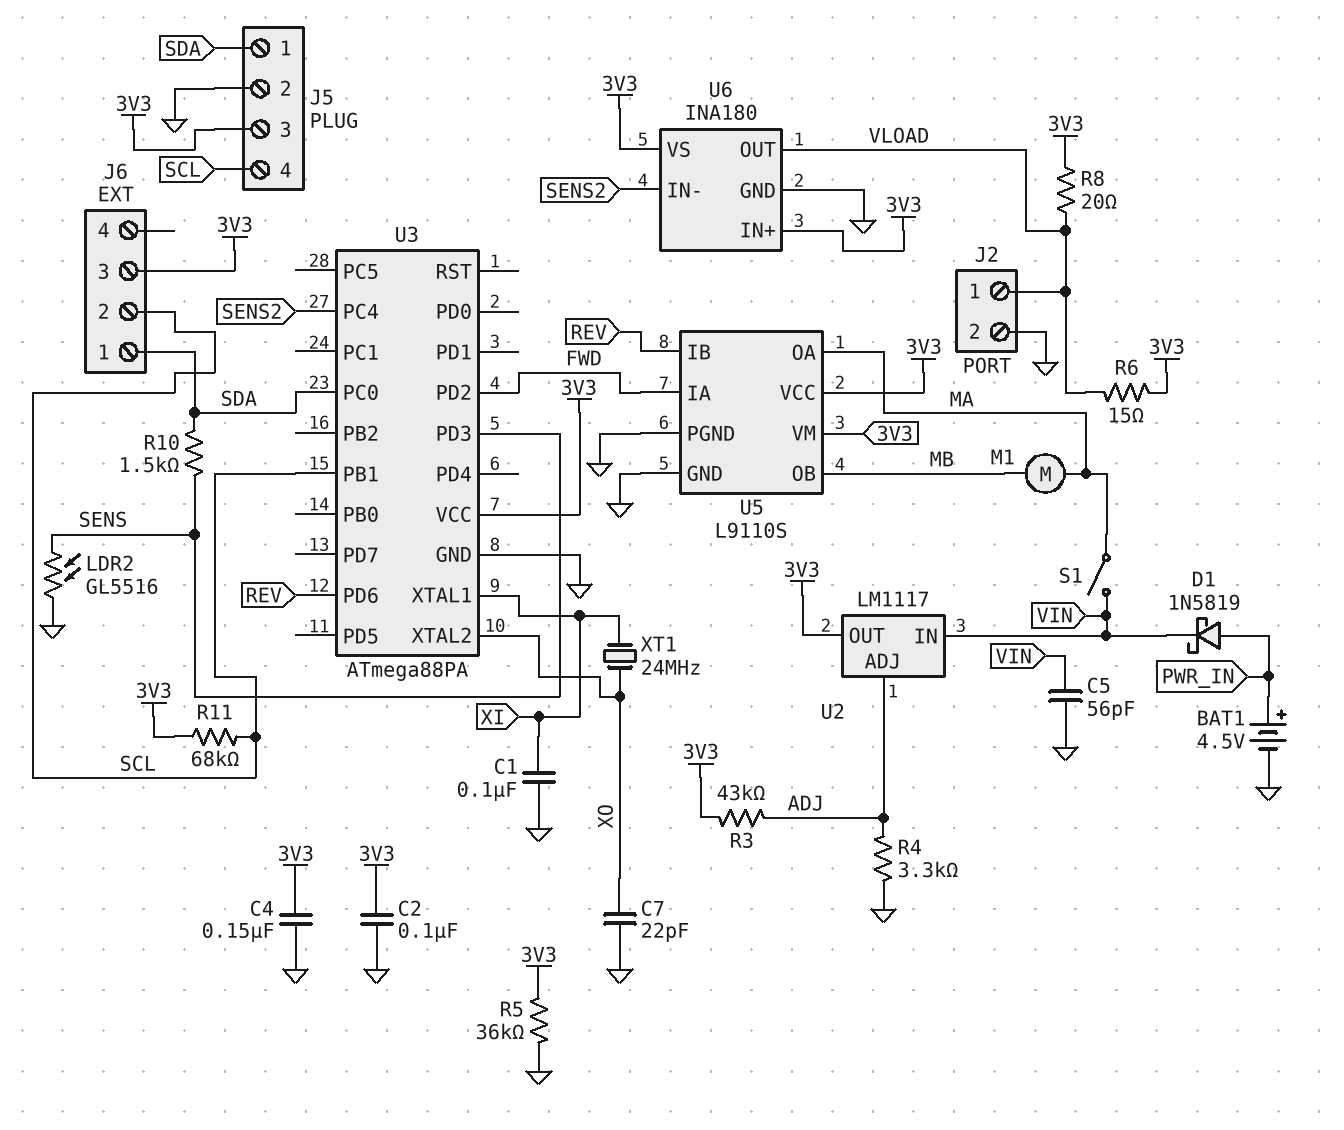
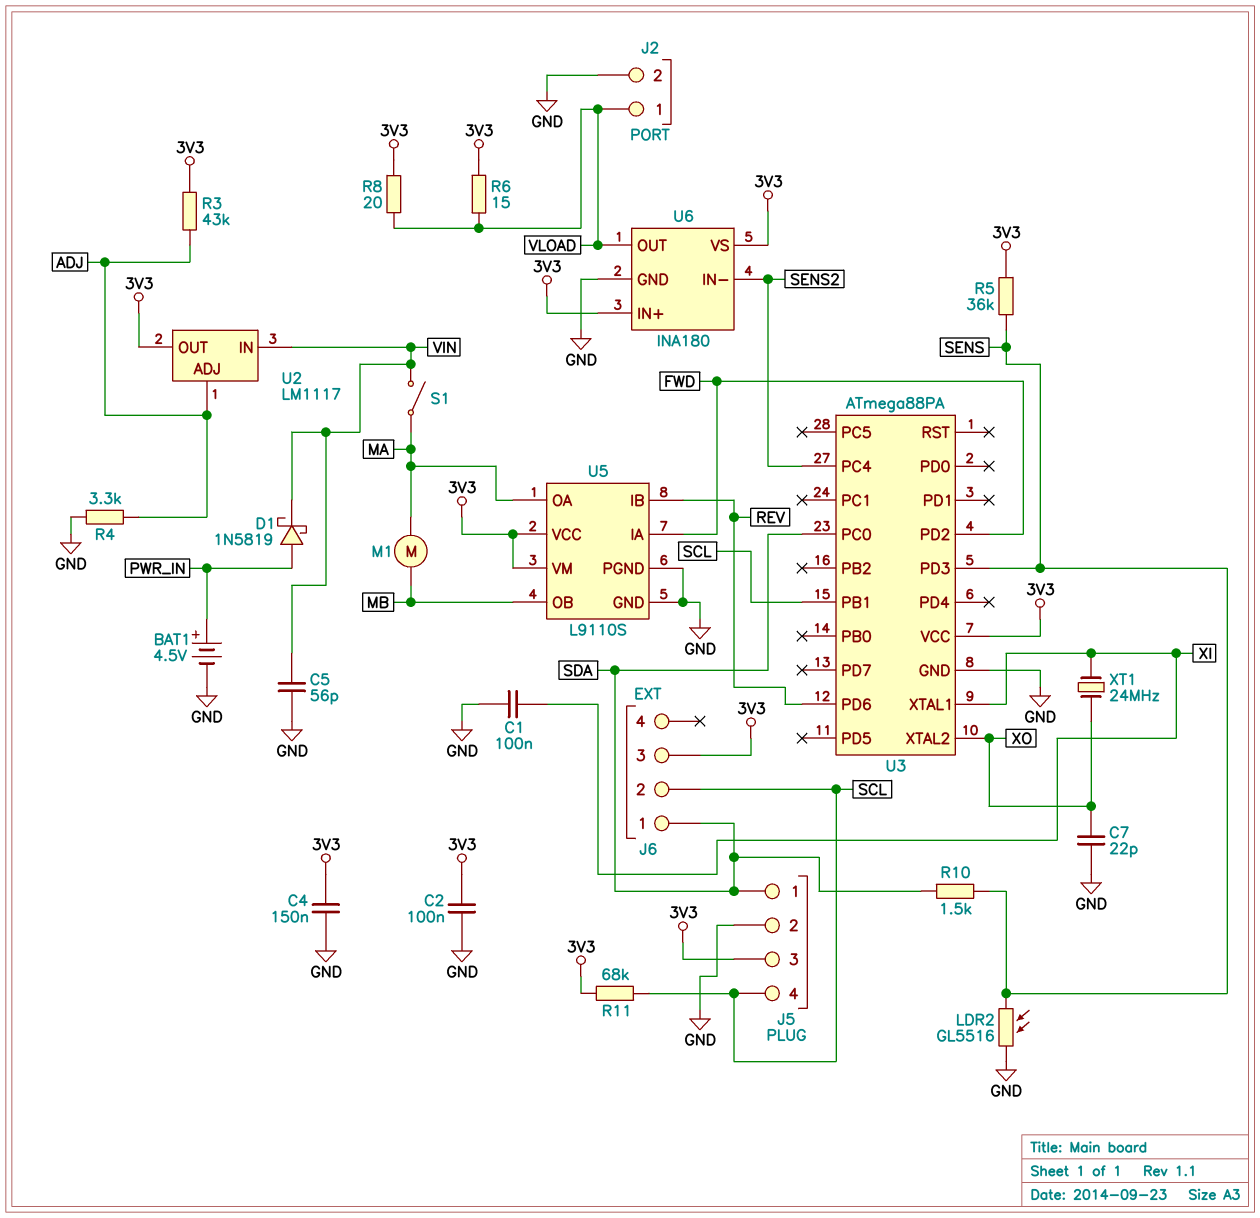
R5: 36k (3V3, GND) -> 36k (3V3, SENS)

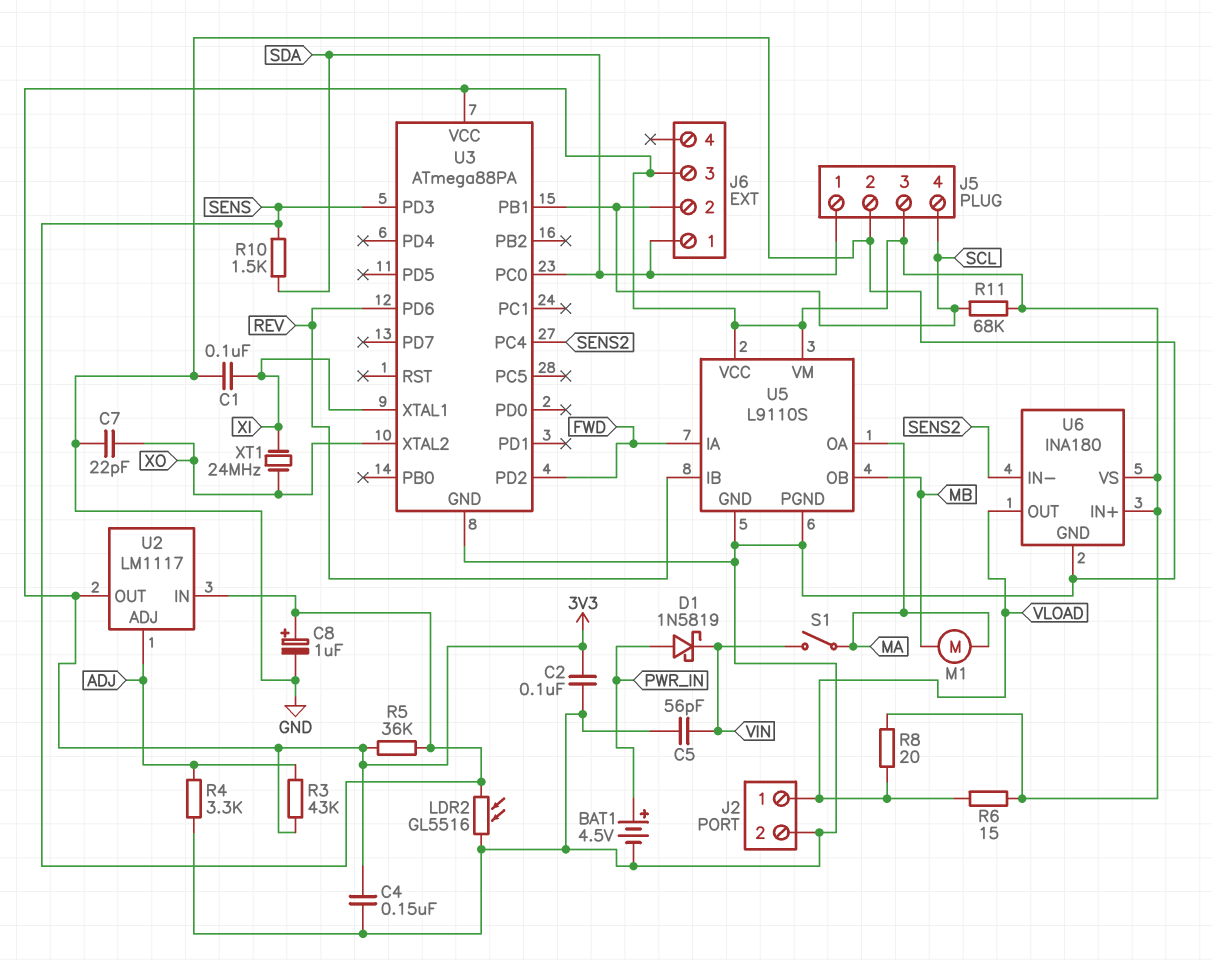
C8: none -> 1uF (plus SENS, minus GND)
U2 pin IN: VIN -> SENS

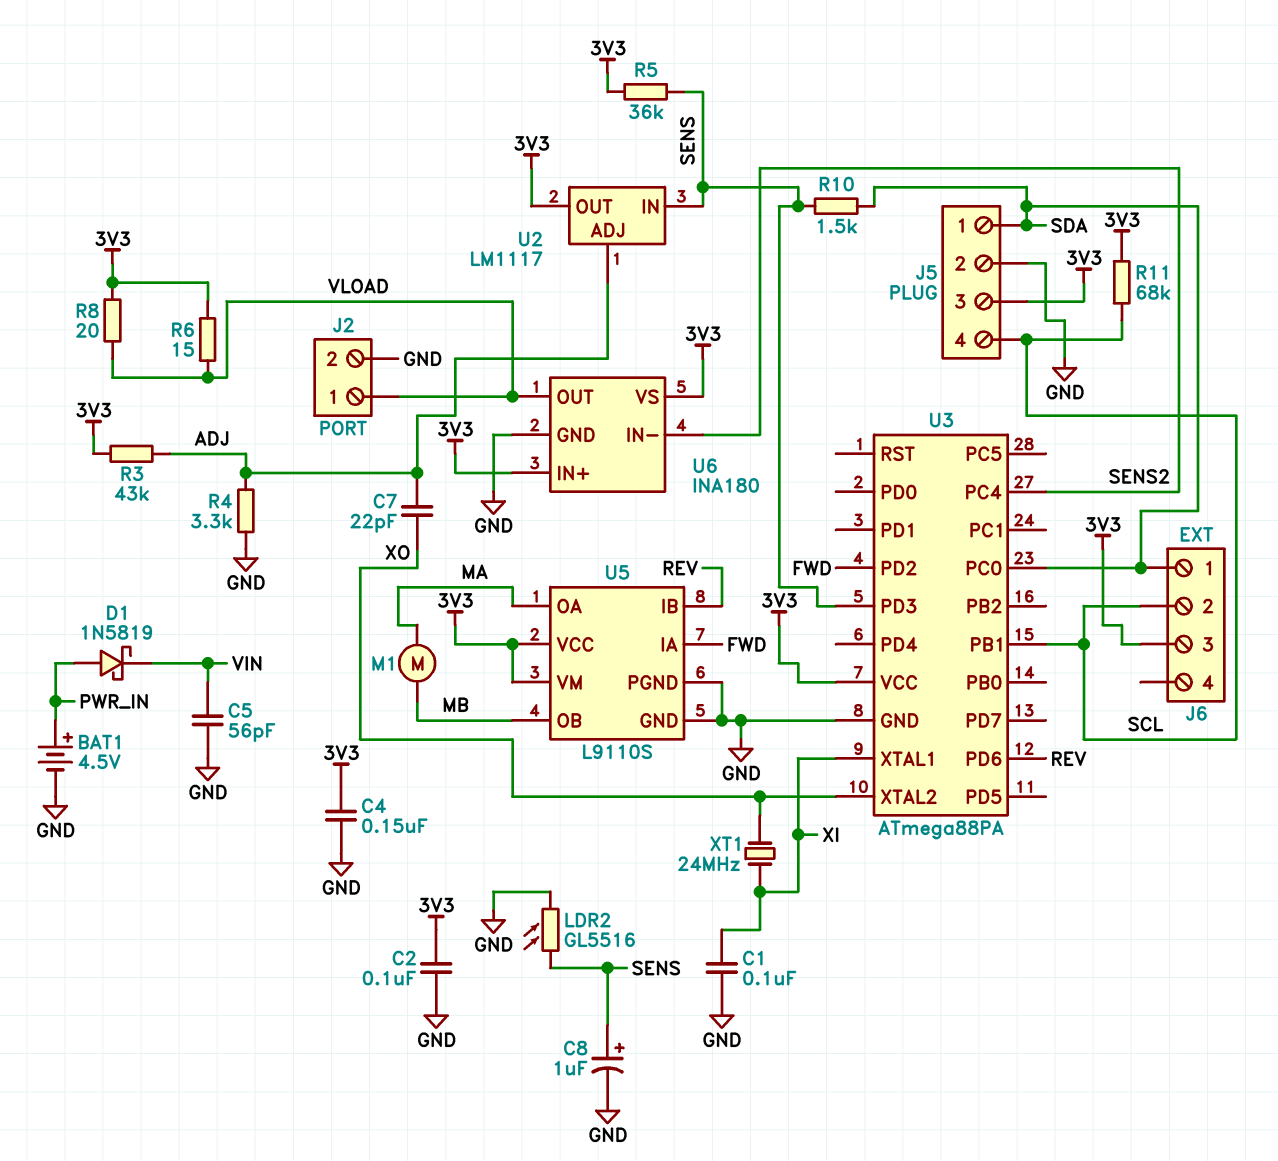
C7: 22pF (GND, XO) -> 22pF (ADJ, XO)
S1: switch (MA, VIN) -> none

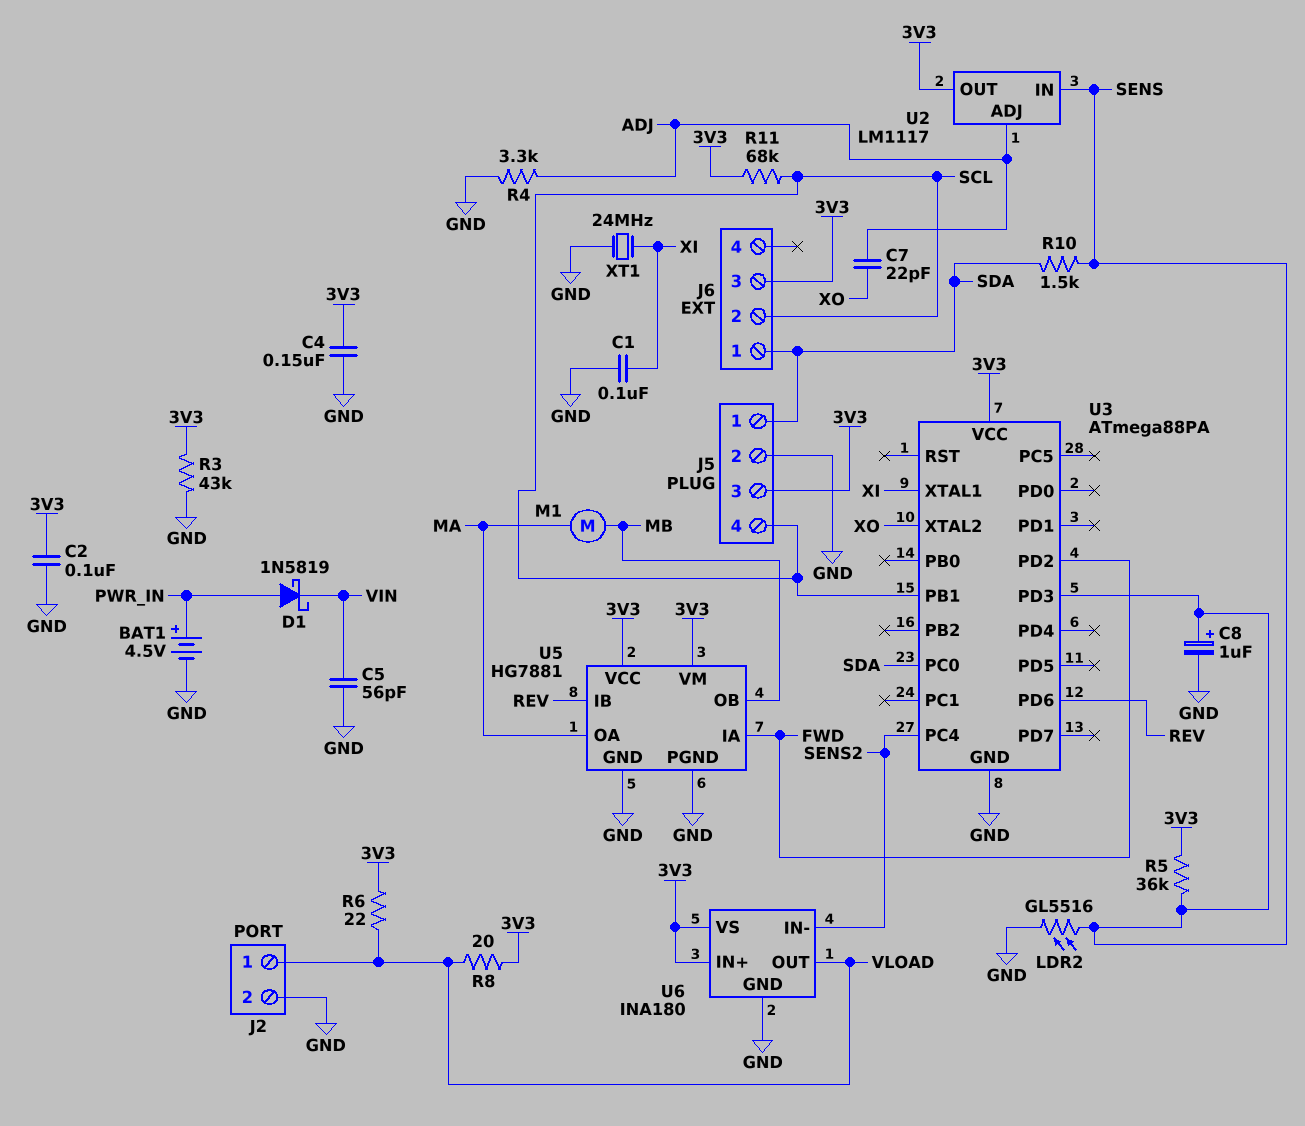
R3: 43k (3V3, ADJ) -> 43k (3V3, GND)
R6: 15 (3V3, VLOAD) -> 22 (3V3, VLOAD)
U5: L9110S -> HG7881
XT1: 24MHz (XI, XO) -> 24MHz (GND, XI)

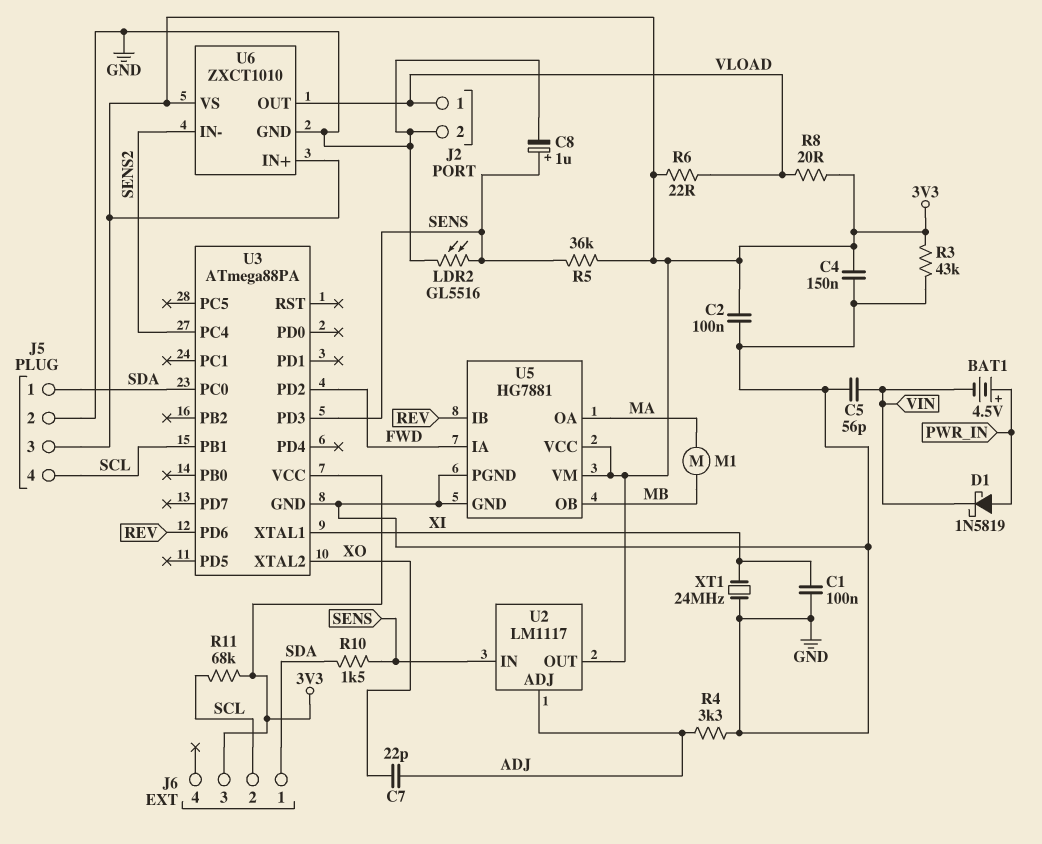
BAT1: 4.5V (plus PWR_IN, minus GND) -> 4.5V (plus PWR_IN, minus VIN)
U6: INA180 -> ZXCT1010

